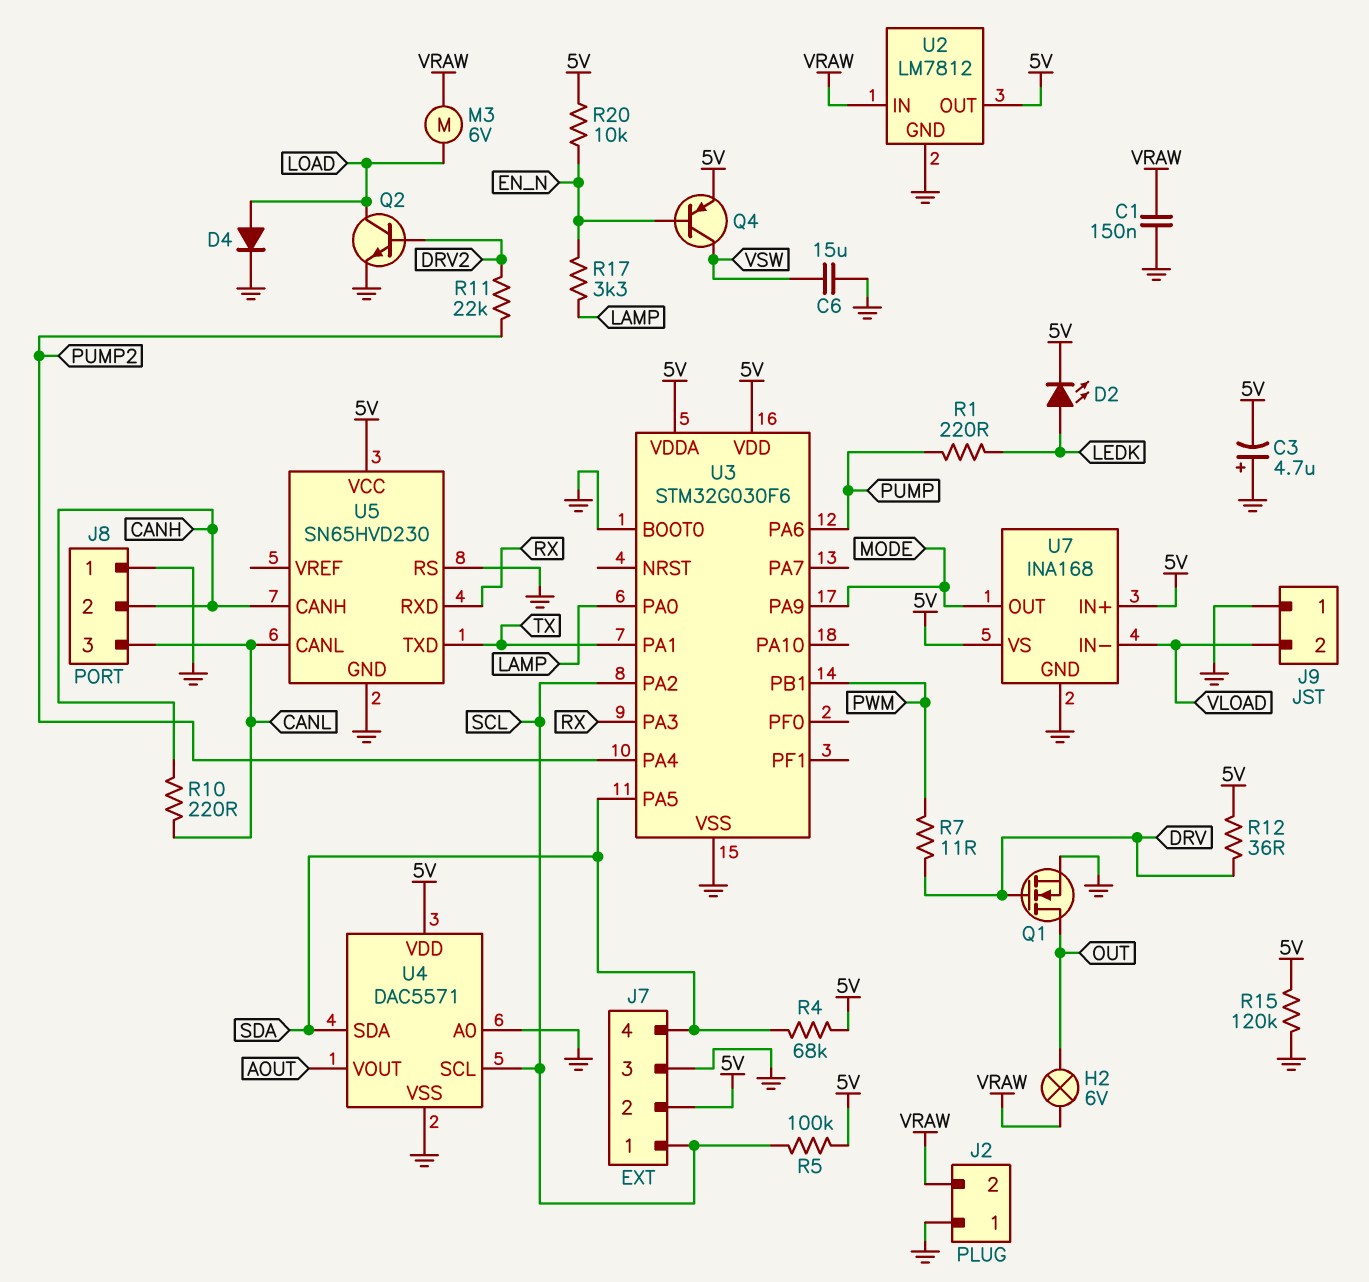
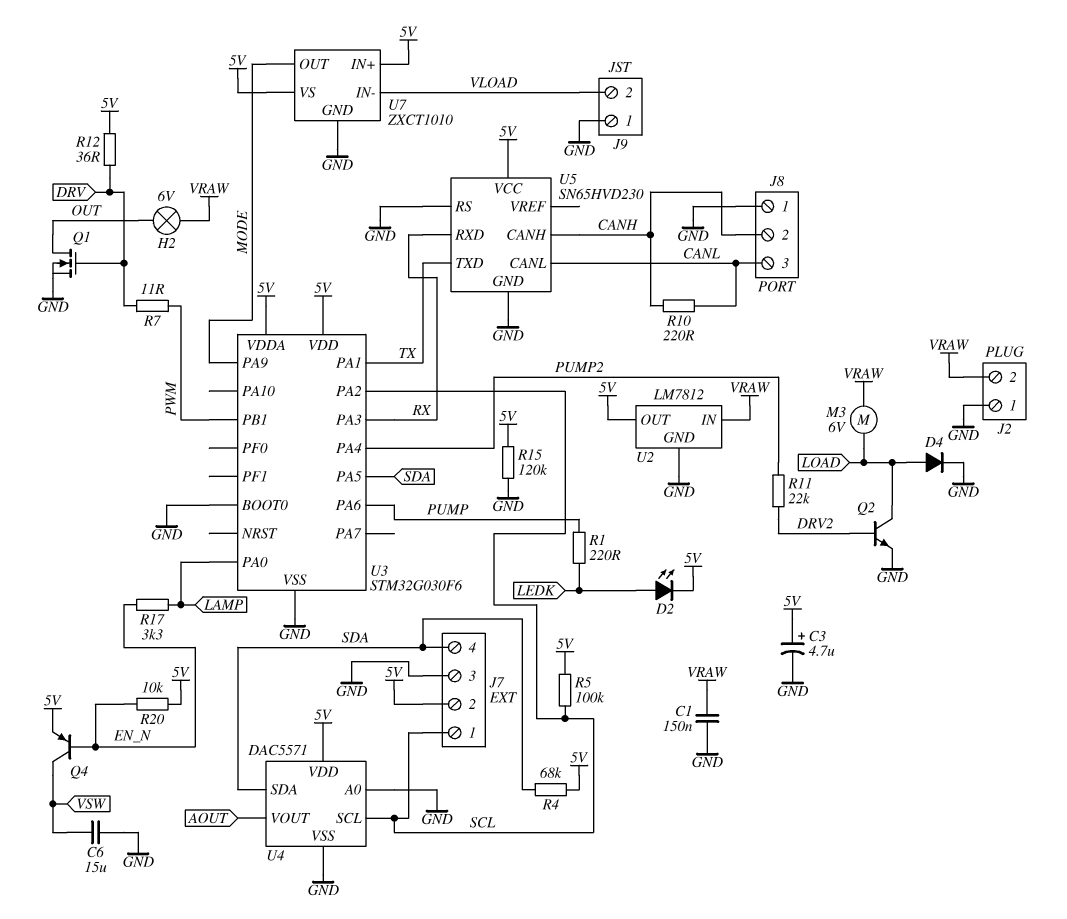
C3: 4.7uF (plus GND, minus 5V) -> 4.7uF (plus 5V, minus GND)
U7: INA168 -> ZXCT1010

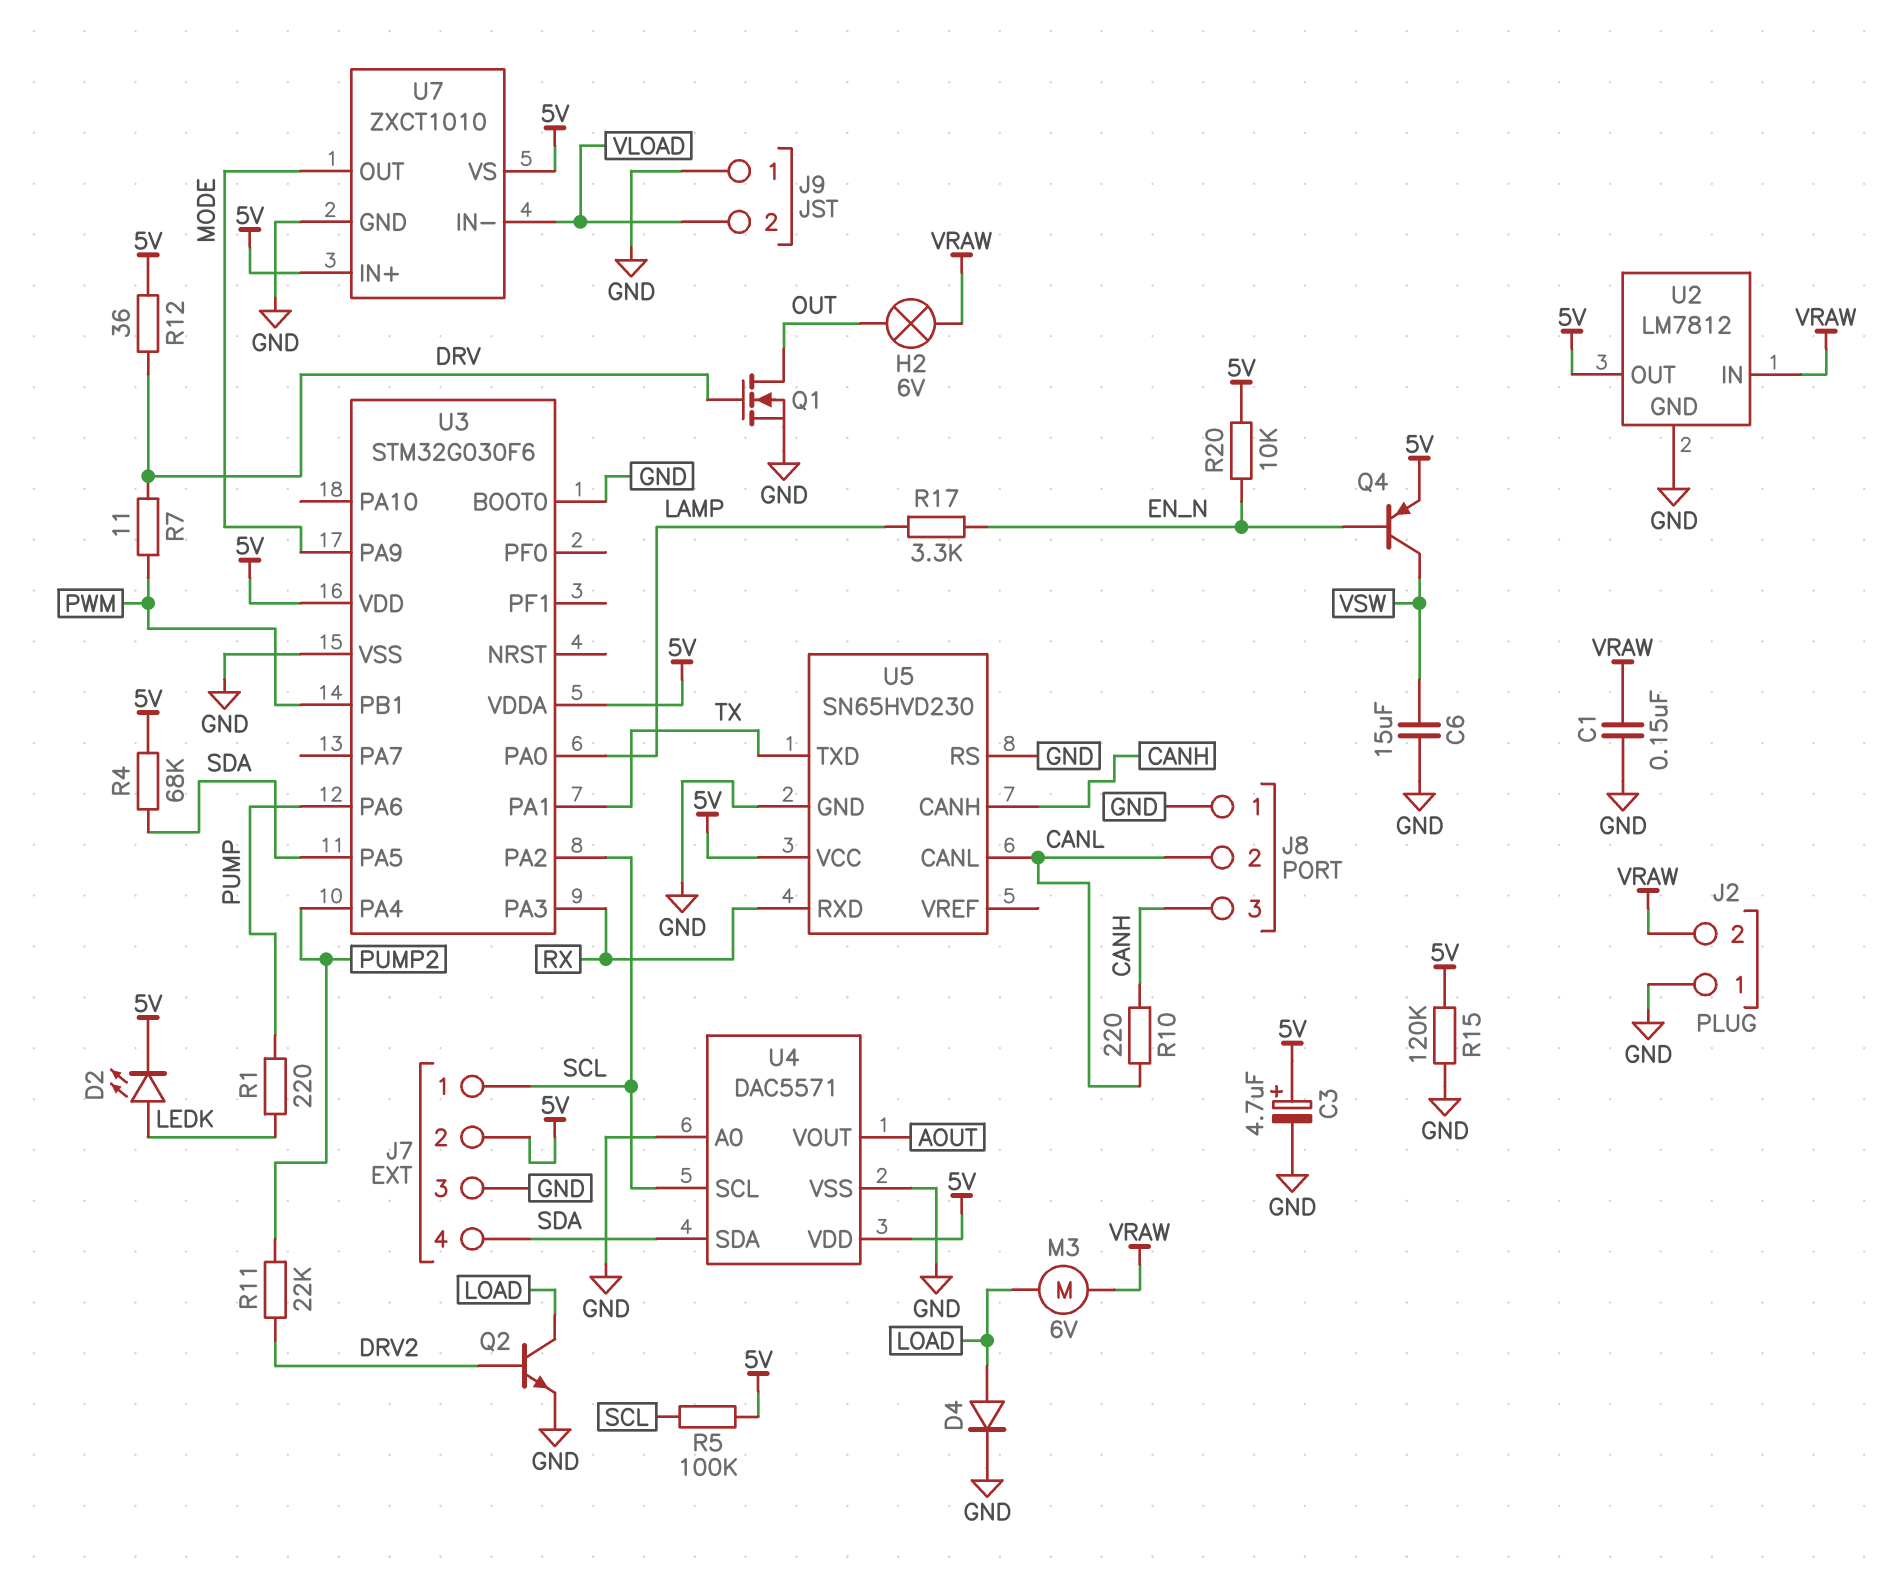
J8 pin 2: CANH -> CANL
J8 pin 3: CANL -> CANH

